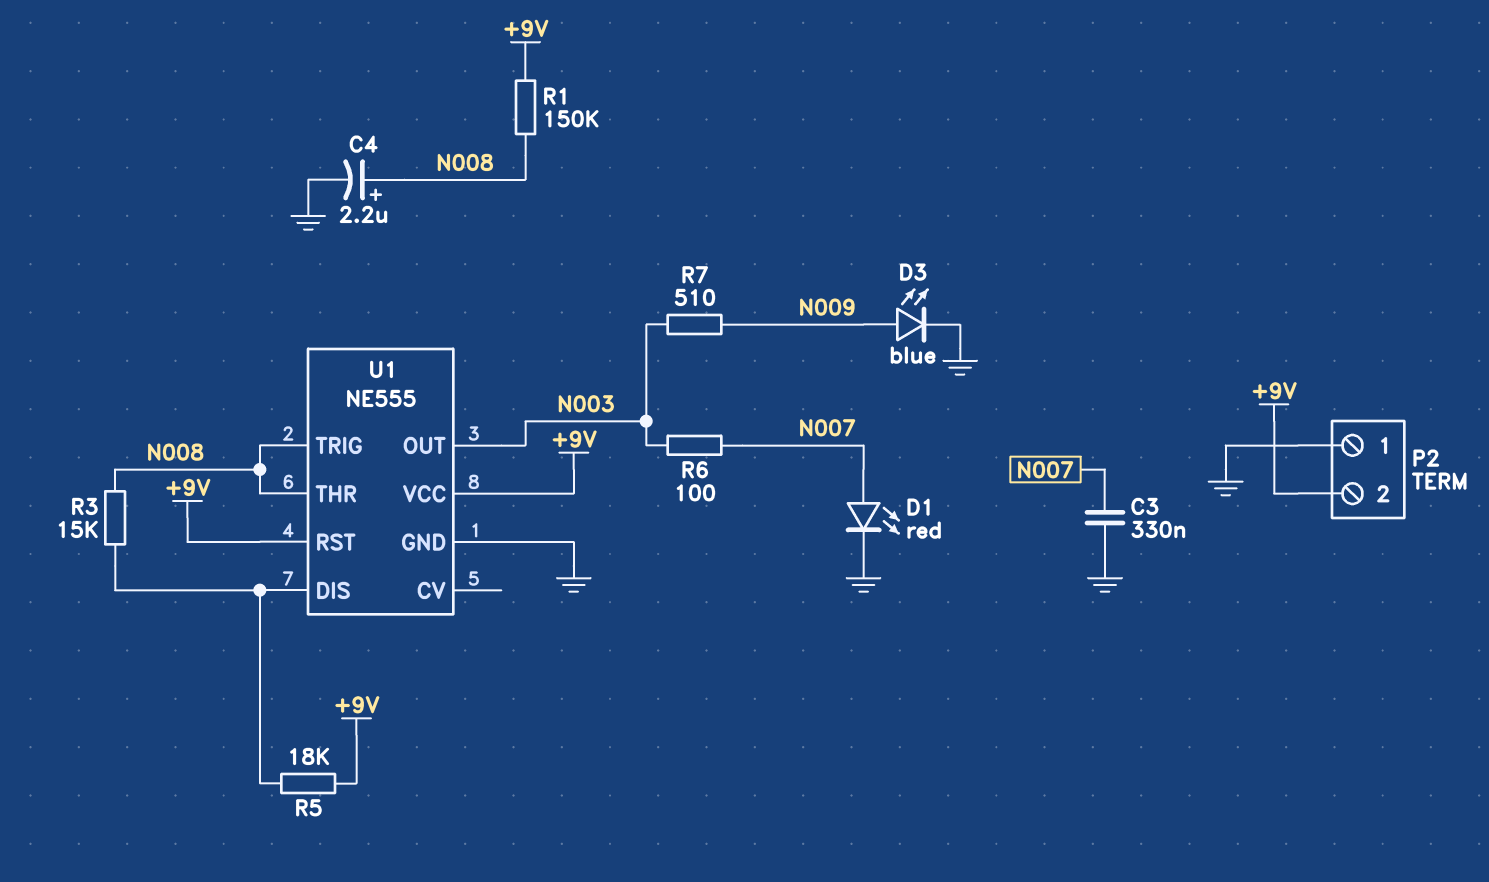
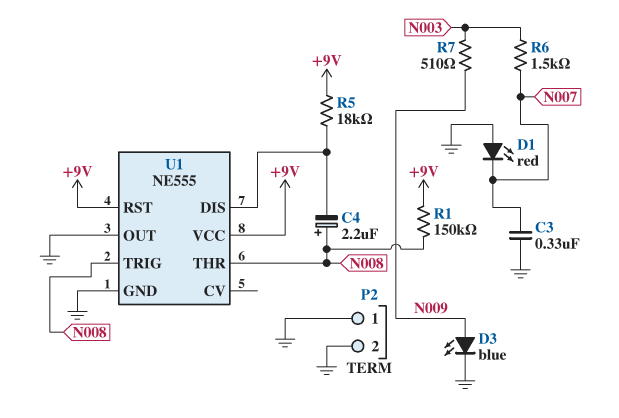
C4: 2.2uF (plus N008, minus GND) -> 2.2uF (plus N008, minus U1/DIS)
D1: LED red (A N007, K GND) -> LED red (A GND, K N007)
P2 pin 2: +9V -> GND
R3: 15k (N008, U1/DIS) -> none
R6: 100 (N003, N007) -> 1.5k (N003, N007)
U1 pin OUT: N003 -> GND

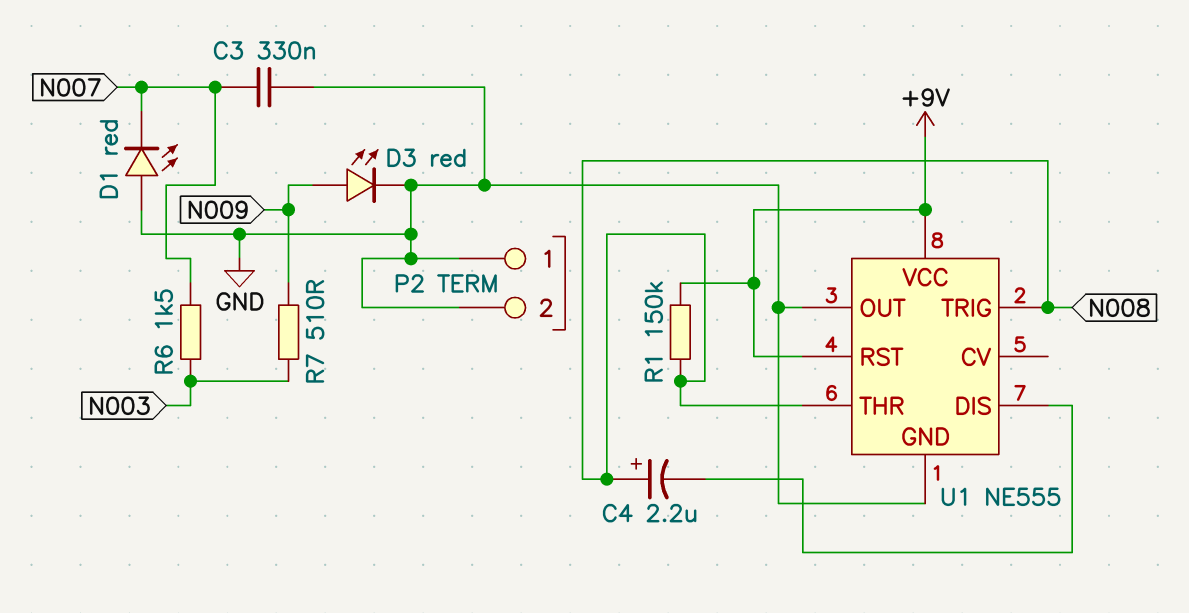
D3: LED blue (A N009, K GND) -> LED red (A N009, K GND)
R5: 18k (+9V, U1/DIS) -> none

